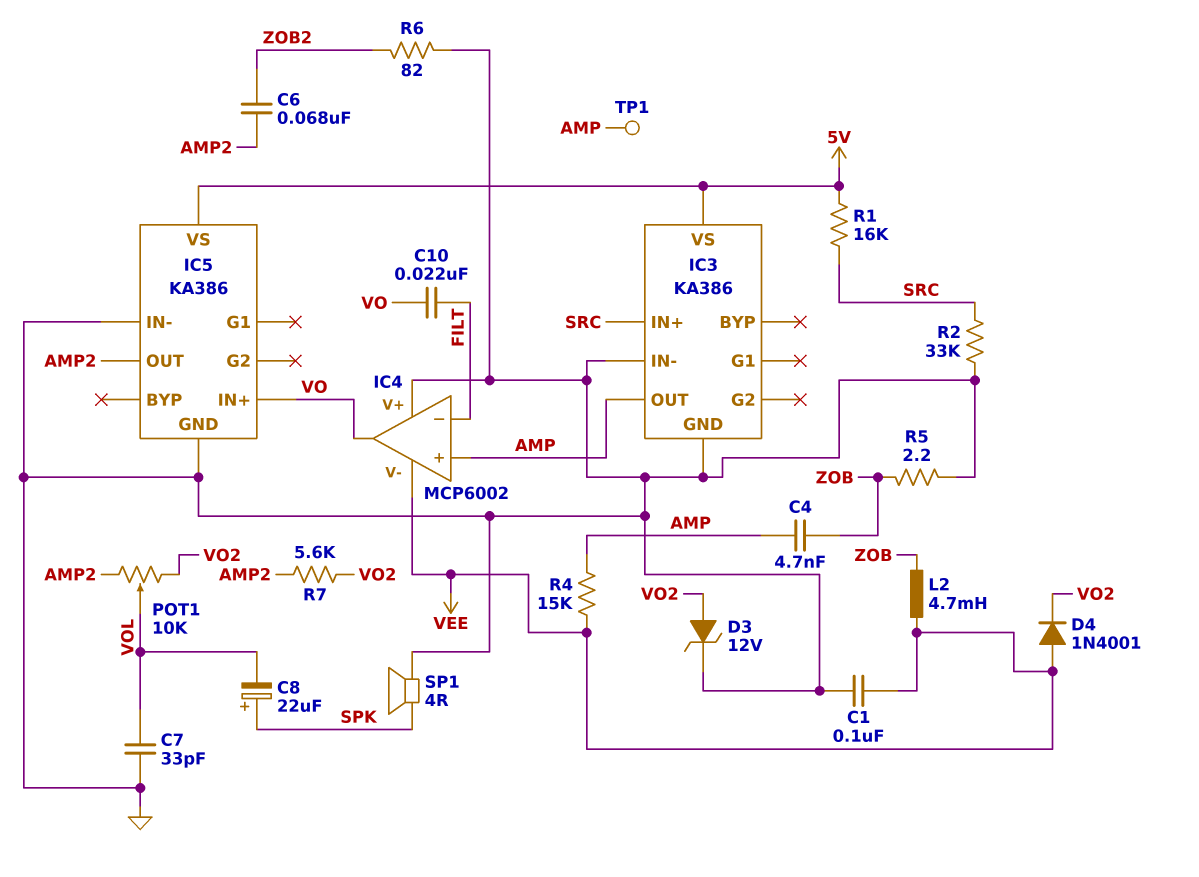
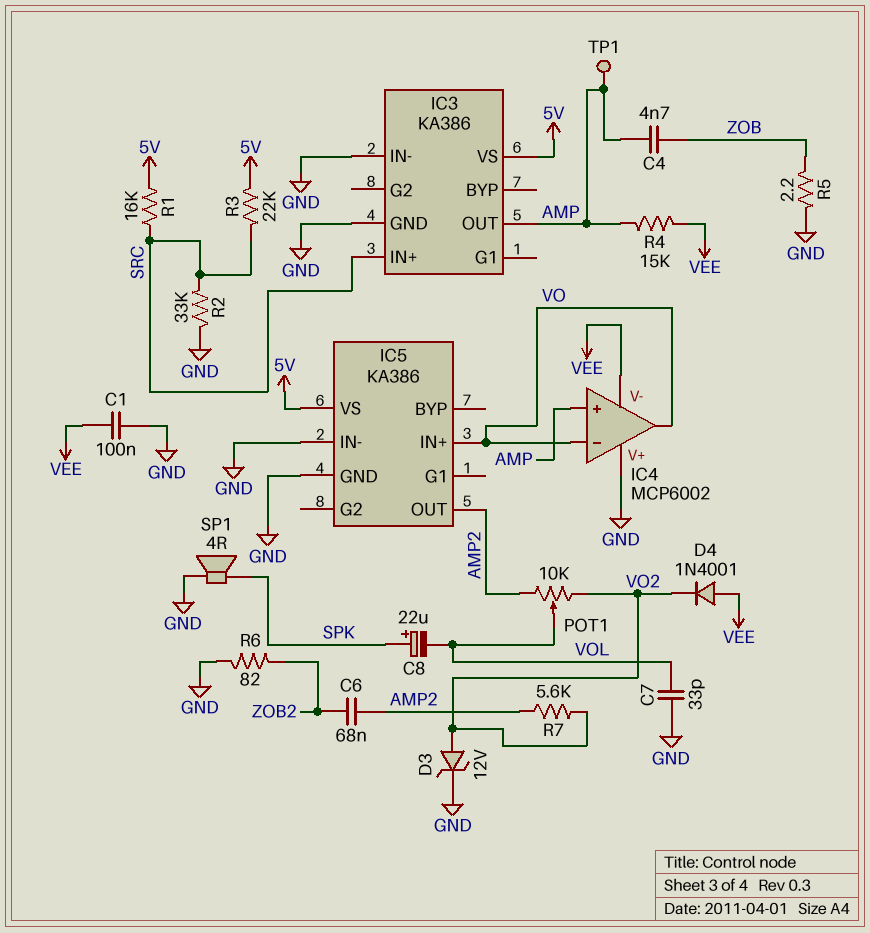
C10: 22nF (FILT, VO) -> none
IC4 pin in-: FILT -> VO
L2: 4.7mH (VEE, ZOB) -> none
R3: none -> 22k (5V, SRC)

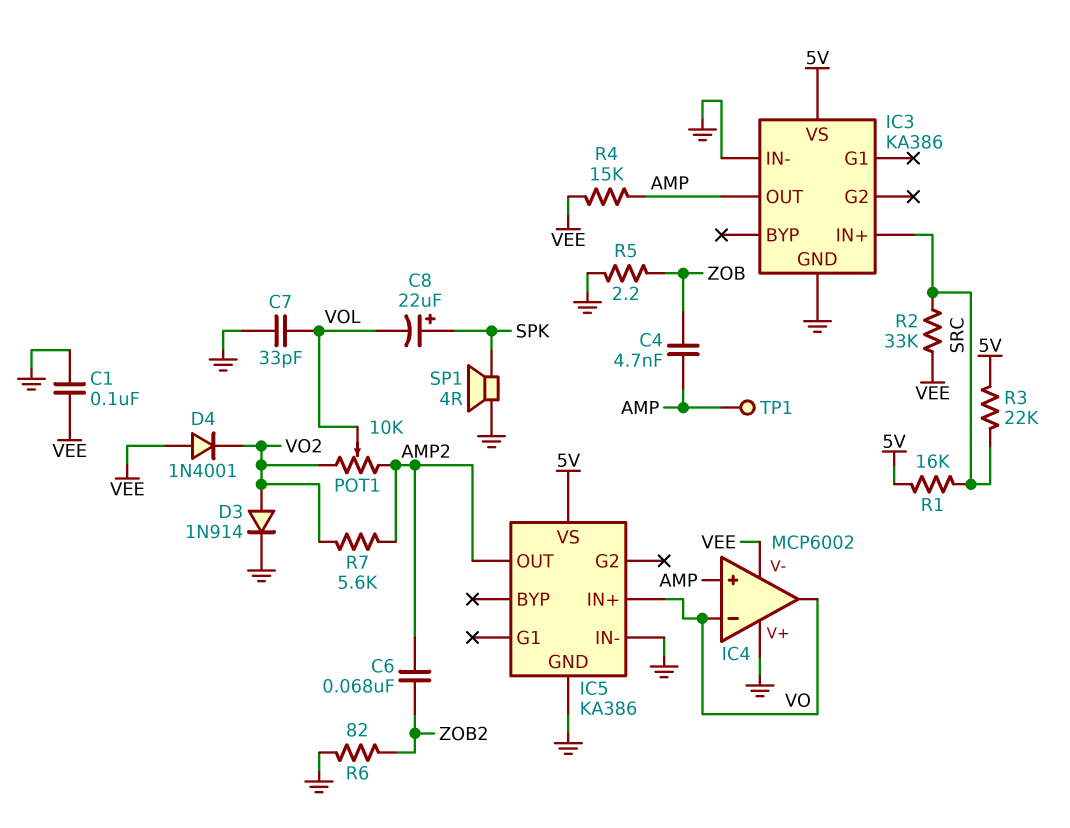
D3: zener 12V (A VO2, K GND) -> diode 1N914 (A VO2, K GND)
R2: 33k (GND, SRC) -> 33k (SRC, VEE)

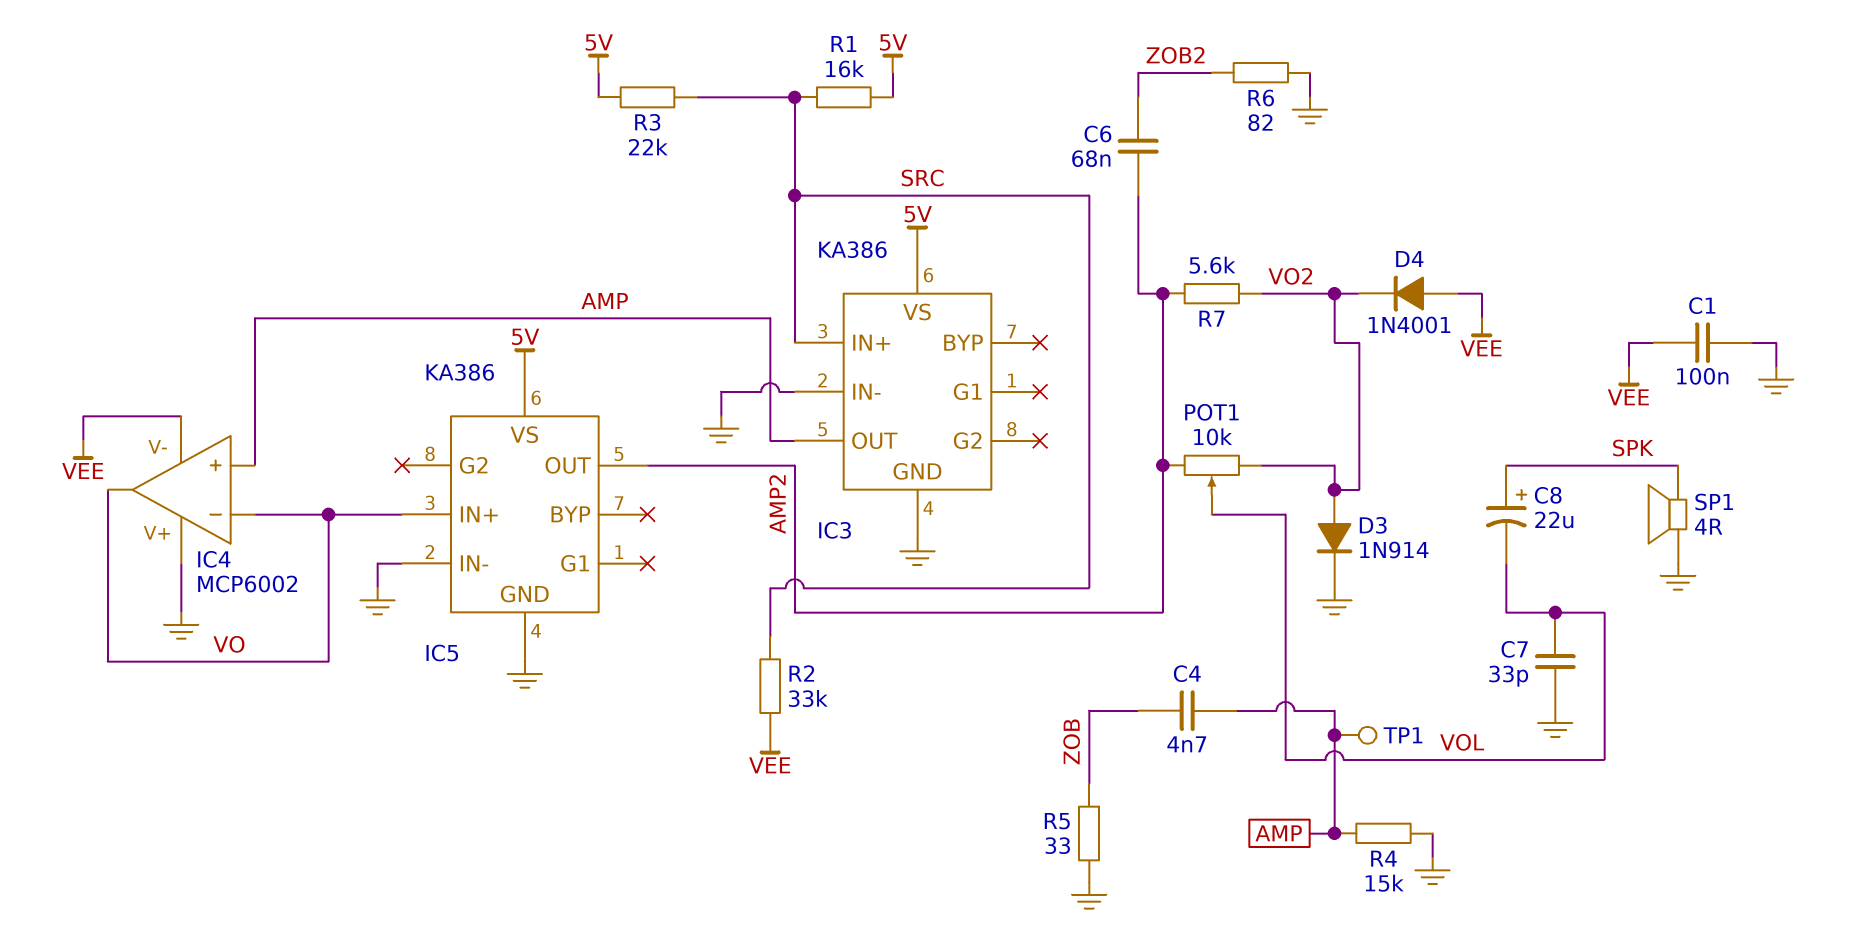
R4: 15k (AMP, VEE) -> 15k (AMP, GND)
R5: 2.2 (GND, ZOB) -> 33 (GND, ZOB)

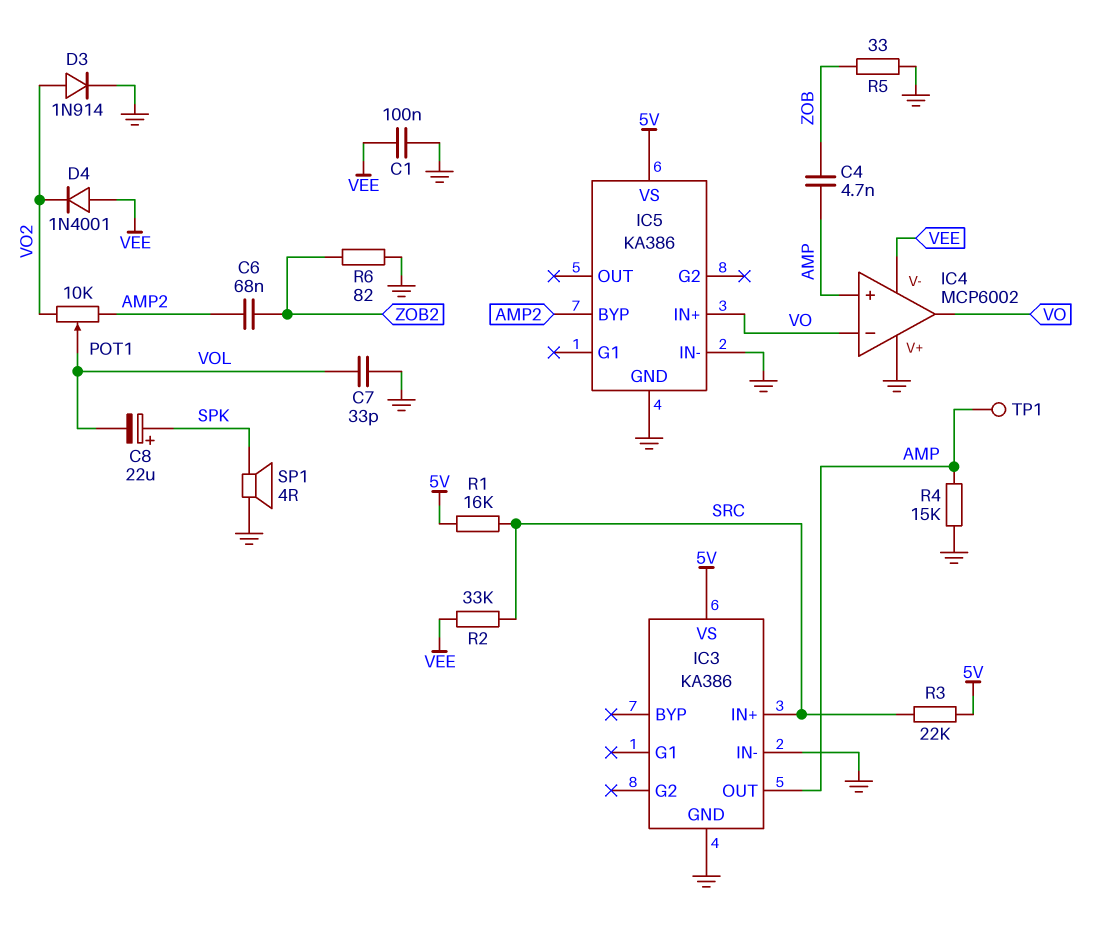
IC5 pin BYP: none -> AMP2
IC5 pin OUT: AMP2 -> none
R7: 5.6k (AMP2, VO2) -> none

